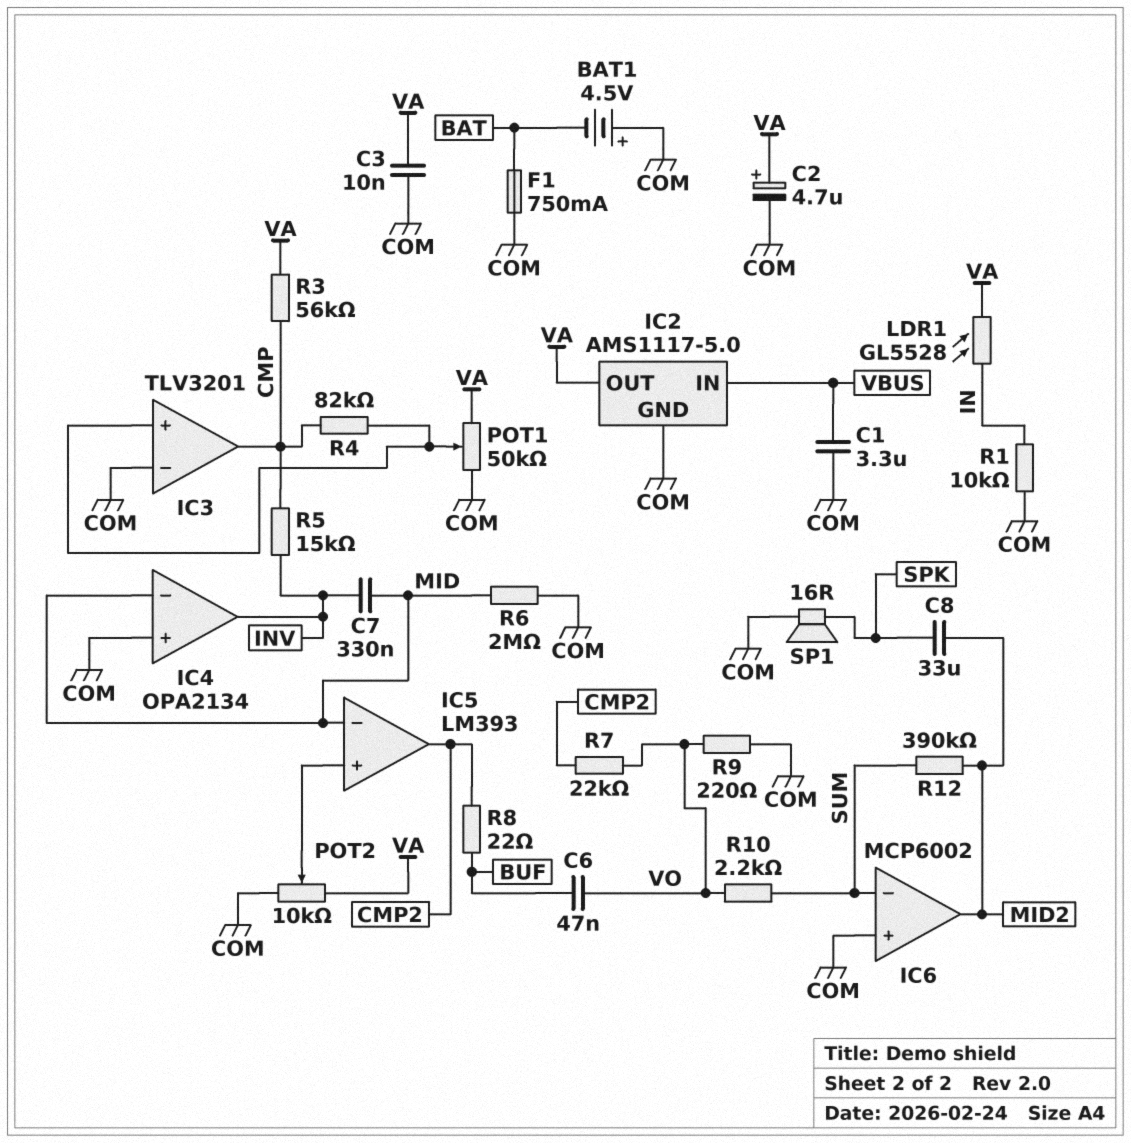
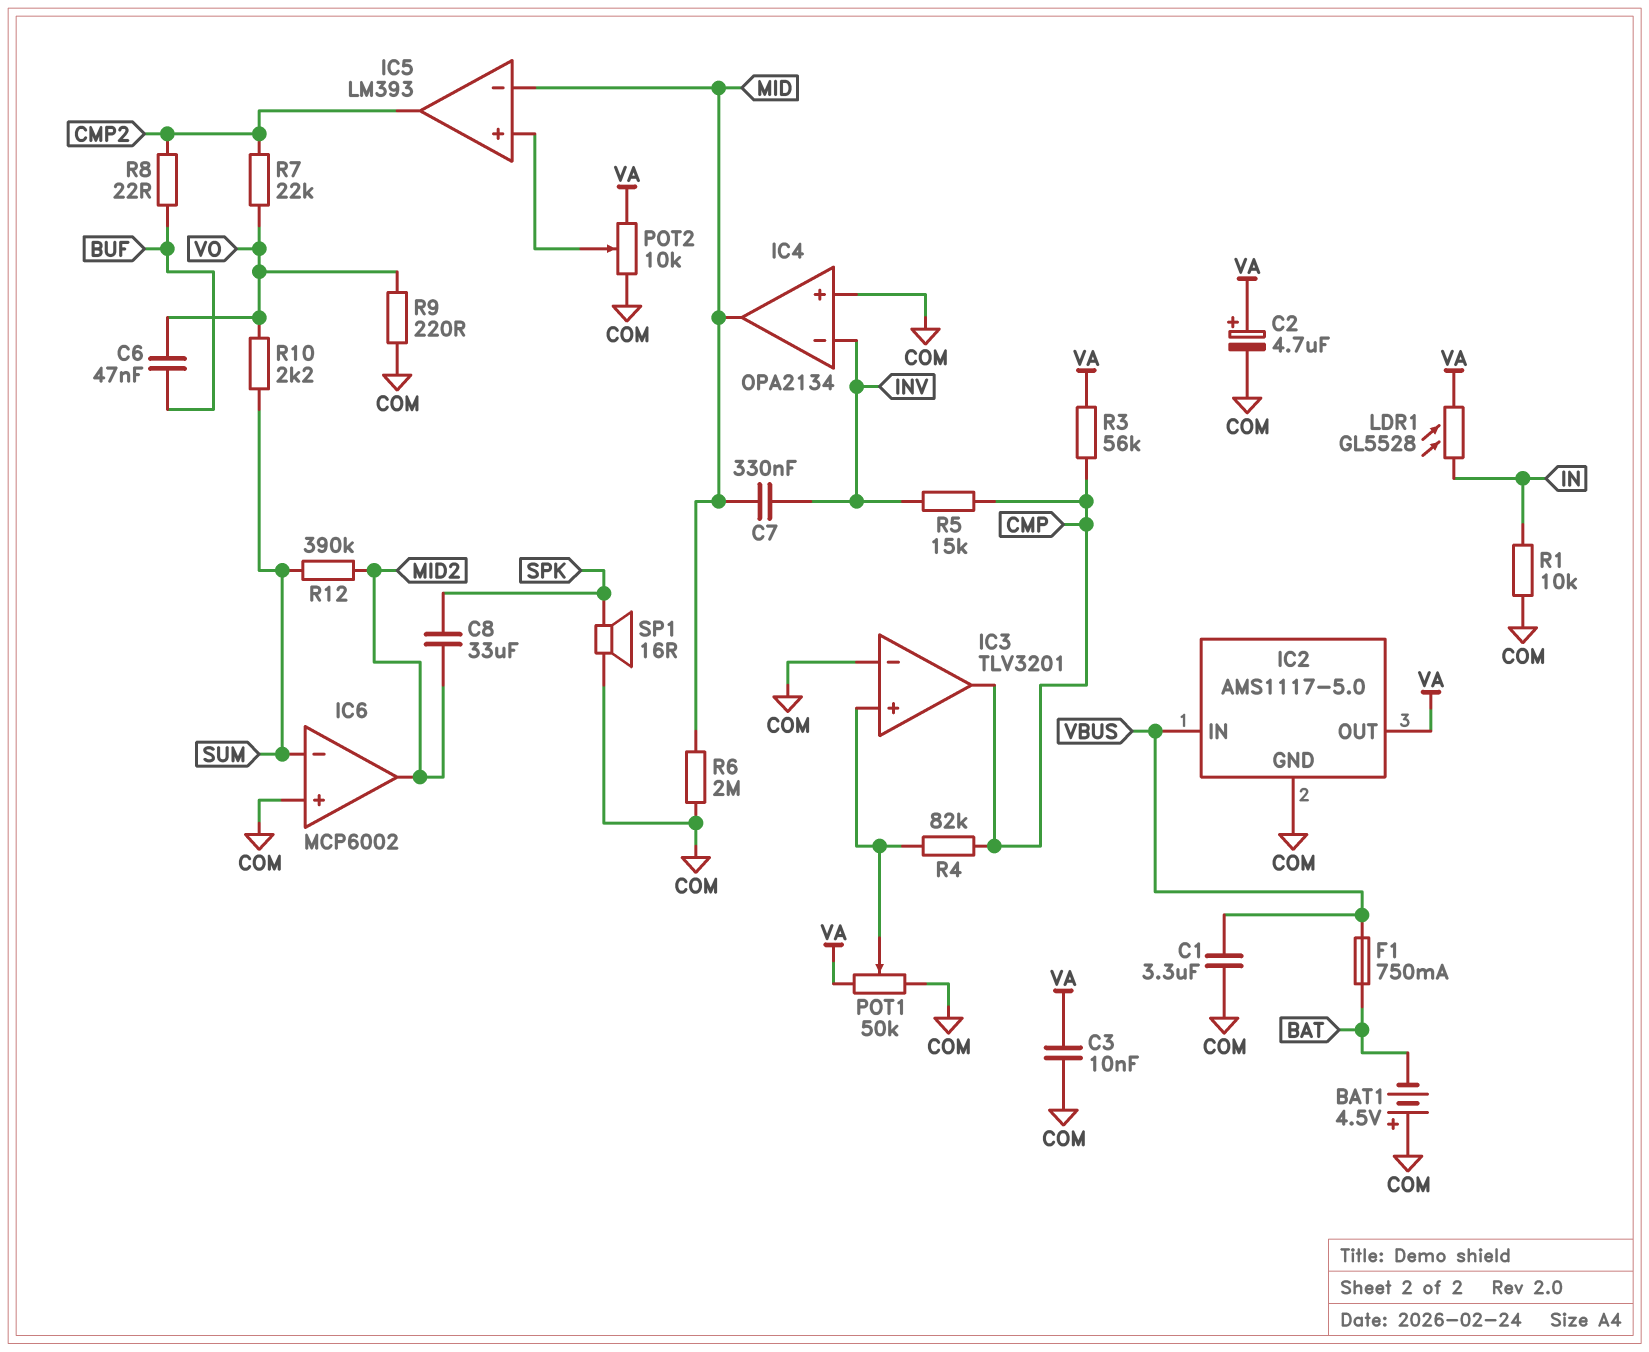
F1: 750mA (BAT, COM) -> 750mA (BAT, VBUS)
IC4 pin in-: MID -> INV
IC4 pin out: INV -> MID

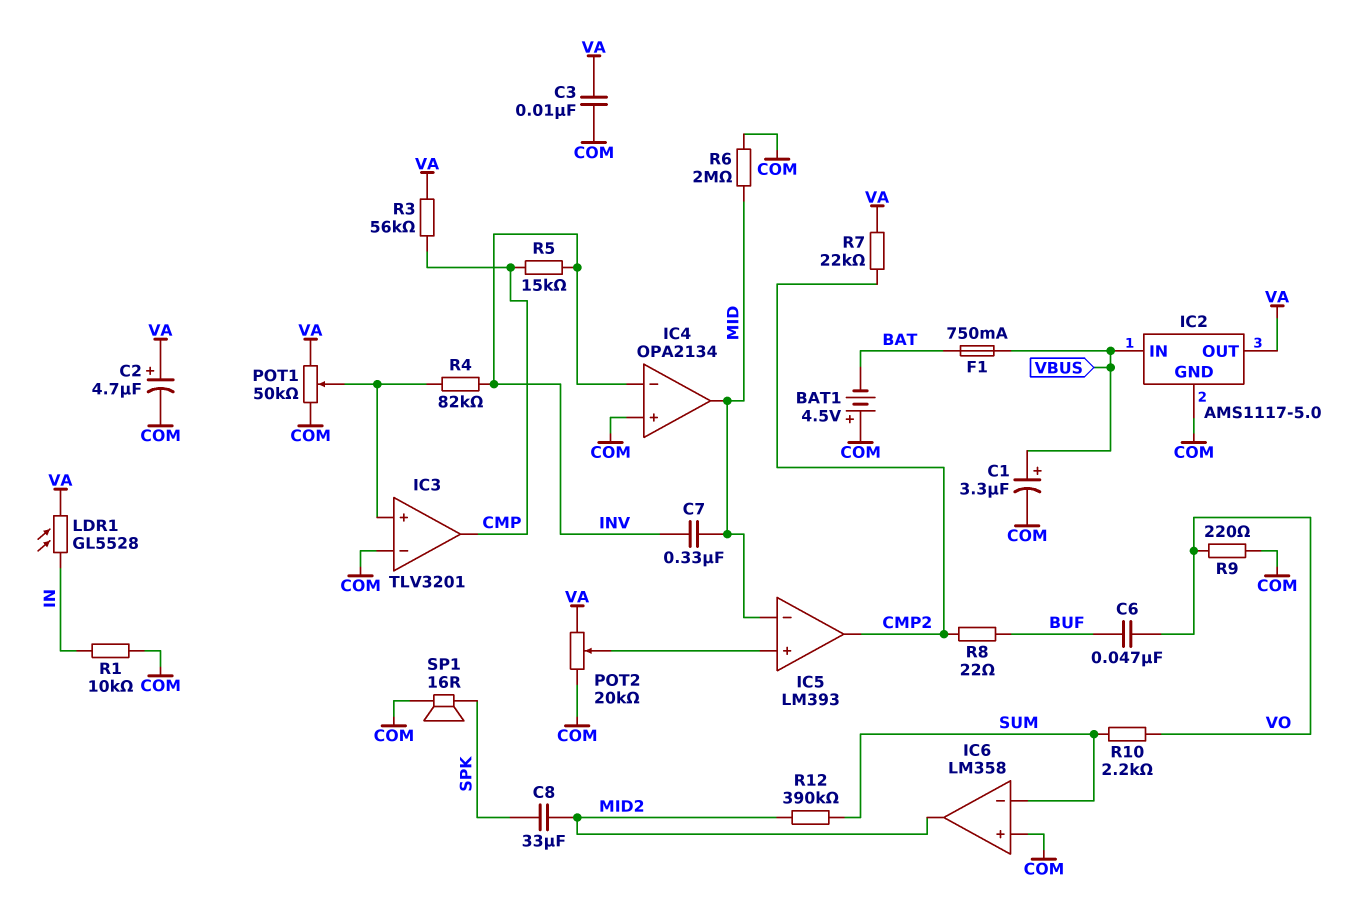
C1: 3.3uF (COM, VBUS) -> 3.3uF (plus VBUS, minus COM)
IC6: MCP6002 -> LM358
POT2: 10k (COM, VA, wiper IC5/in+) -> 20k (COM, VA, wiper IC5/in+)
R4: 82k (CMP, IC3/in+) -> 82k (IC3/in+, INV)
R7: 22k (CMP2, VO) -> 22k (CMP2, VA)

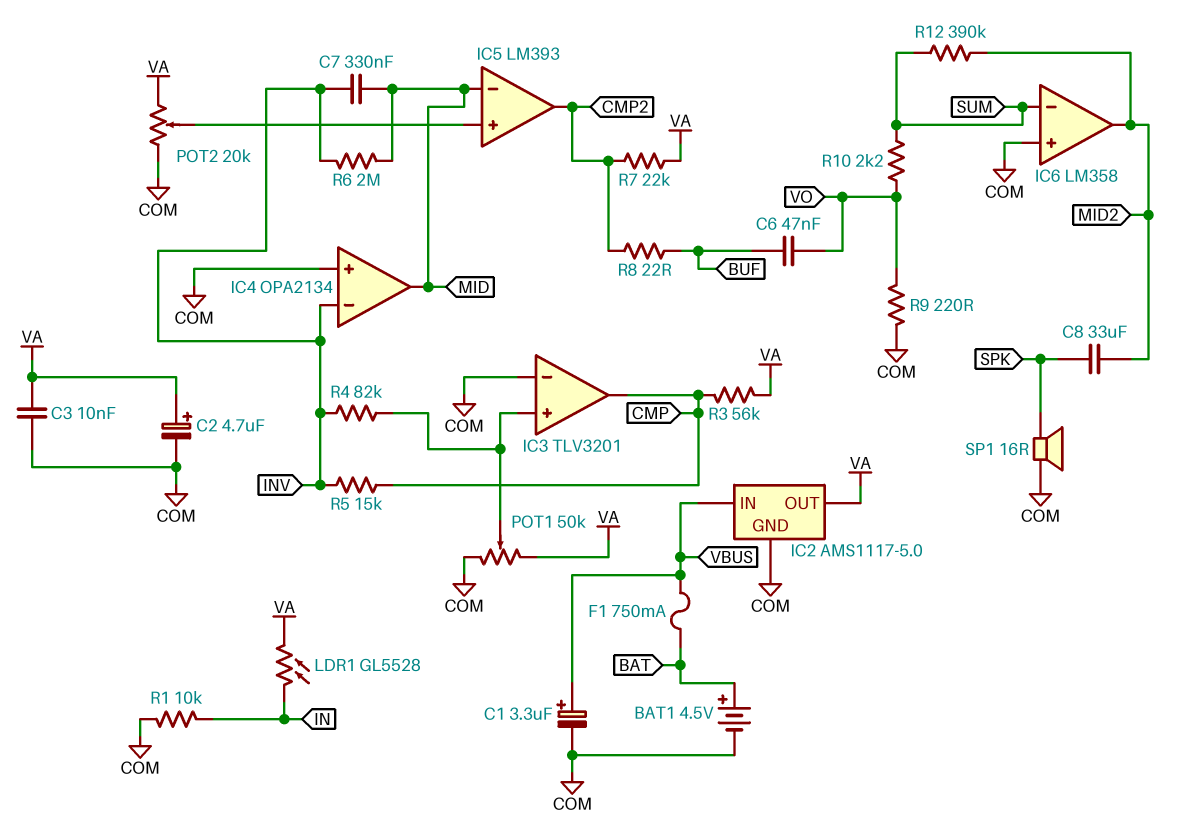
BAT1: 4.5V (plus COM, minus BAT) -> 4.5V (plus BAT, minus COM)
R6: 2M (COM, MID) -> 2M (INV, MID)

